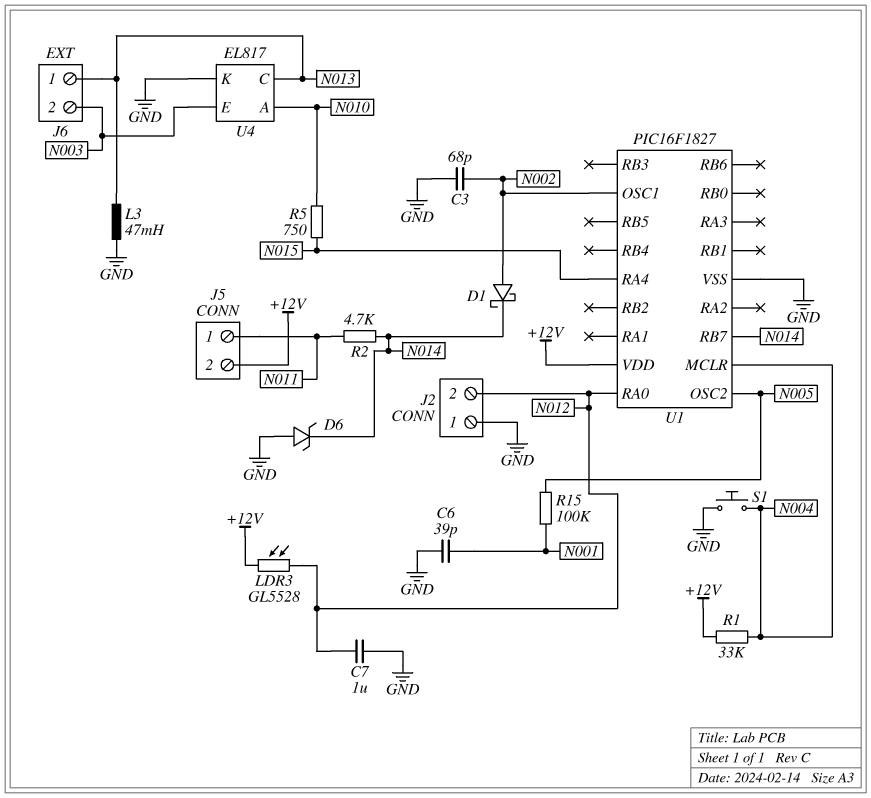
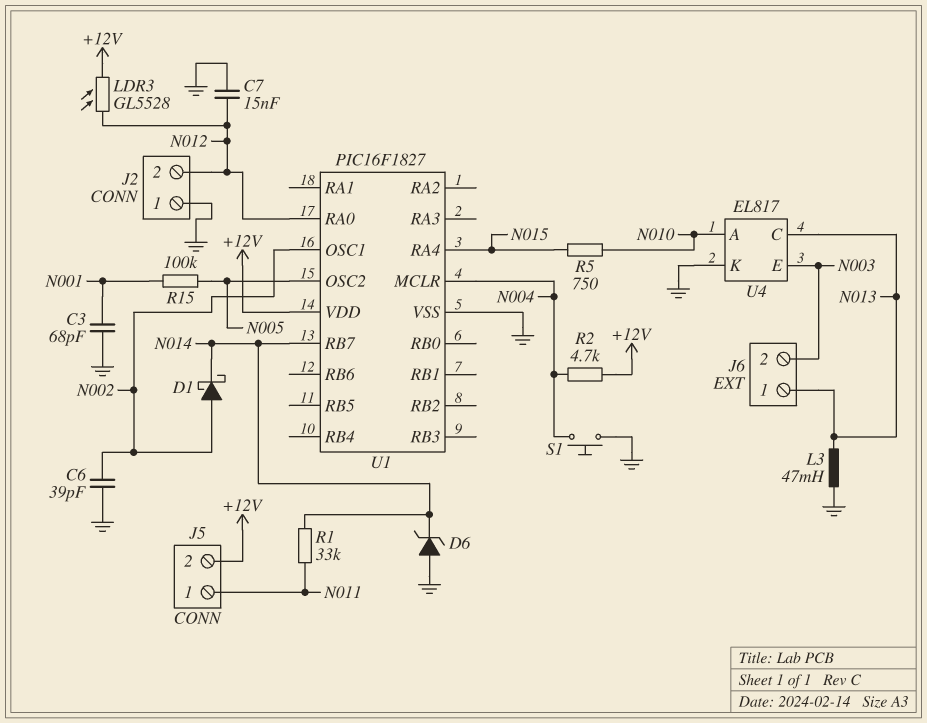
C3: 68pF (GND, N002) -> 68pF (GND, N001)
C6: 39pF (GND, N001) -> 39pF (GND, N002)
C7: 1uF (GND, N012) -> 15nF (GND, N012)
R1: 33k (+12V, N004) -> 33k (N011, N014)
R2: 4.7k (N011, N014) -> 4.7k (+12V, N004)

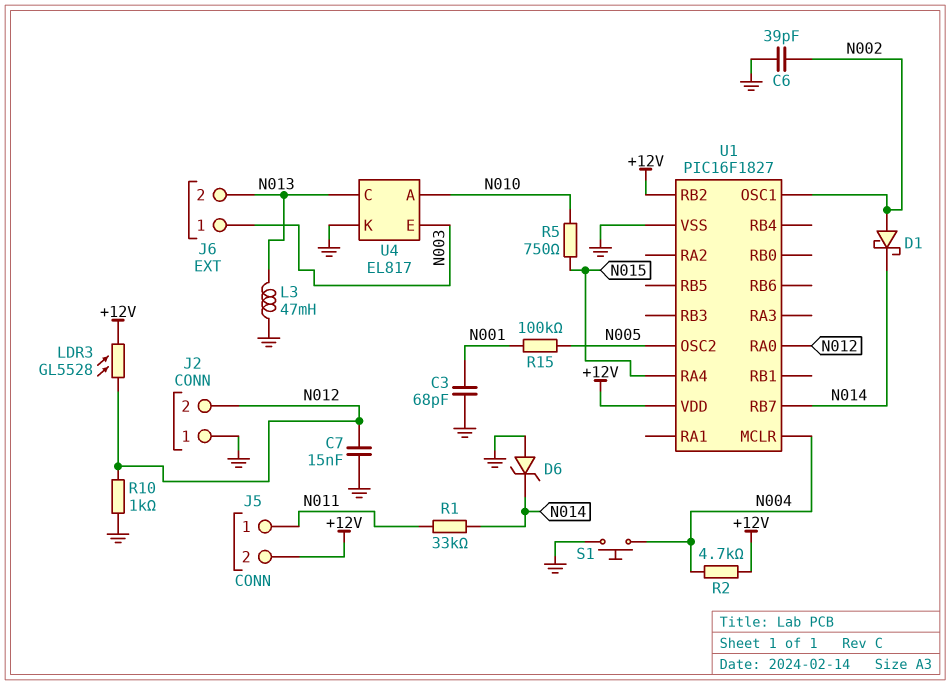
J6 pin 1: N013 -> N003
J6 pin 2: N003 -> N013
R10: none -> 1k (GND, N012)
U1 pin RB2: none -> +12V

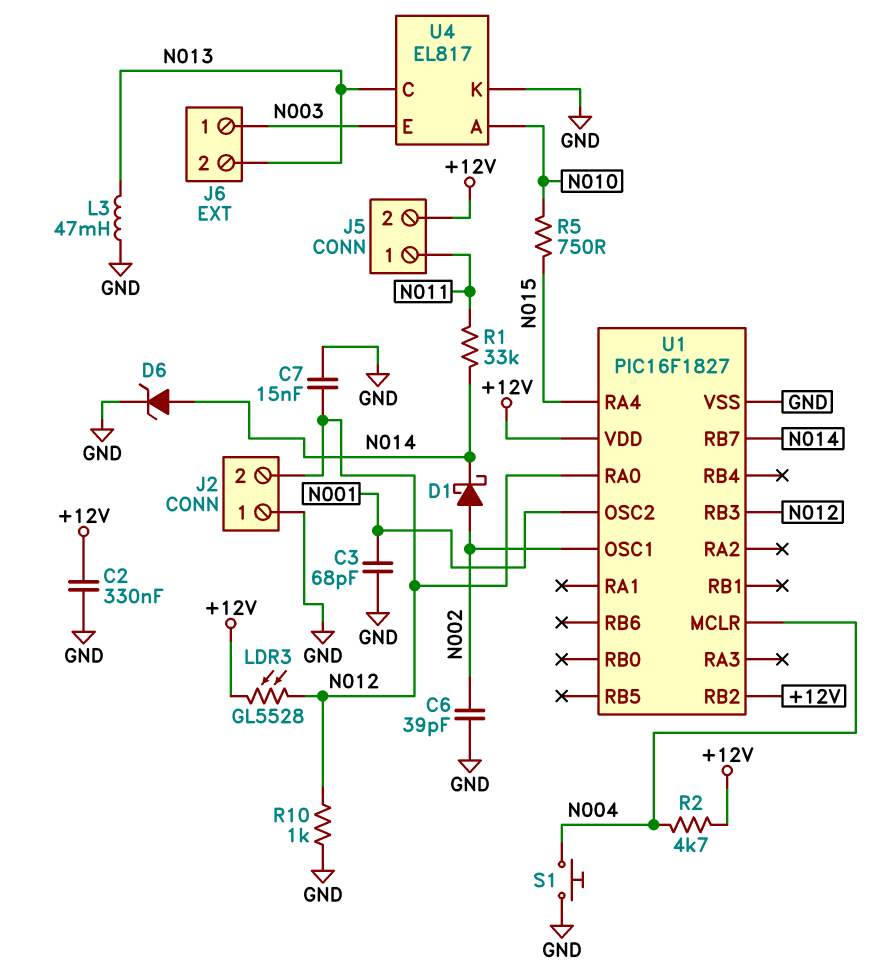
C2: none -> 330nF (+12V, GND)
D6: zener (A GND, K N014) -> zener (A N014, K GND)
R15: 100k (N001, N005) -> none
U1 pin OSC2: N005 -> N001
U1 pin RB3: none -> N012

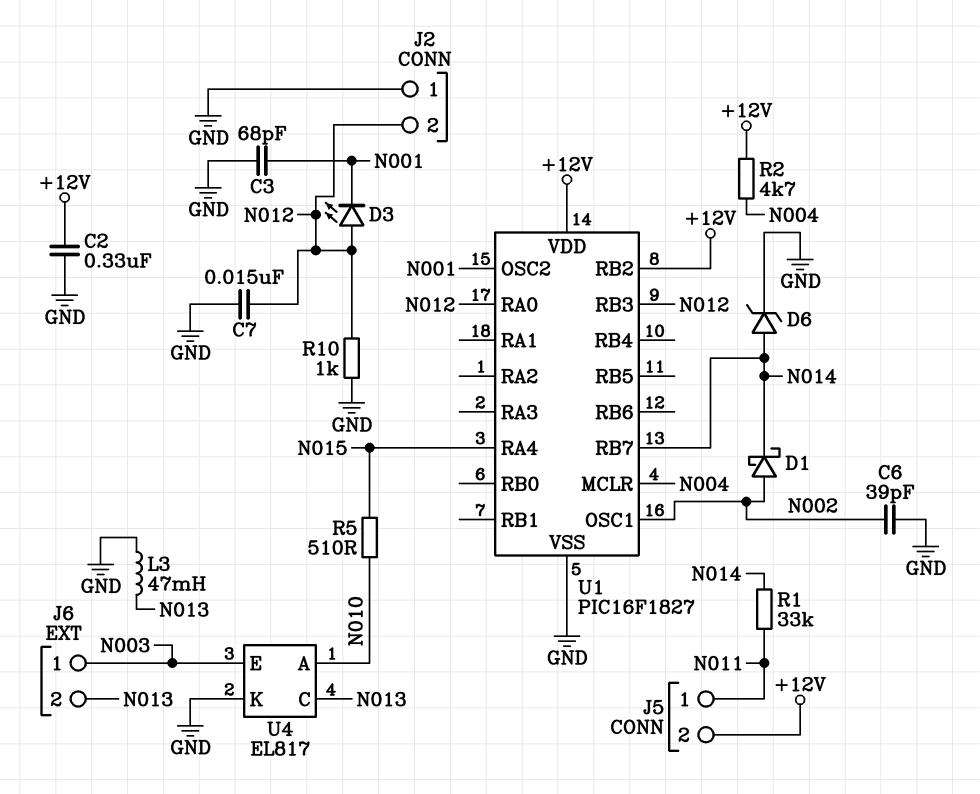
D3: none -> LED (A N012, K N001)
LDR3: GL5528 (+12V, N012) -> none
R5: 750 (N010, N015) -> 510 (N010, N015)
S1: button (GND, N004) -> none

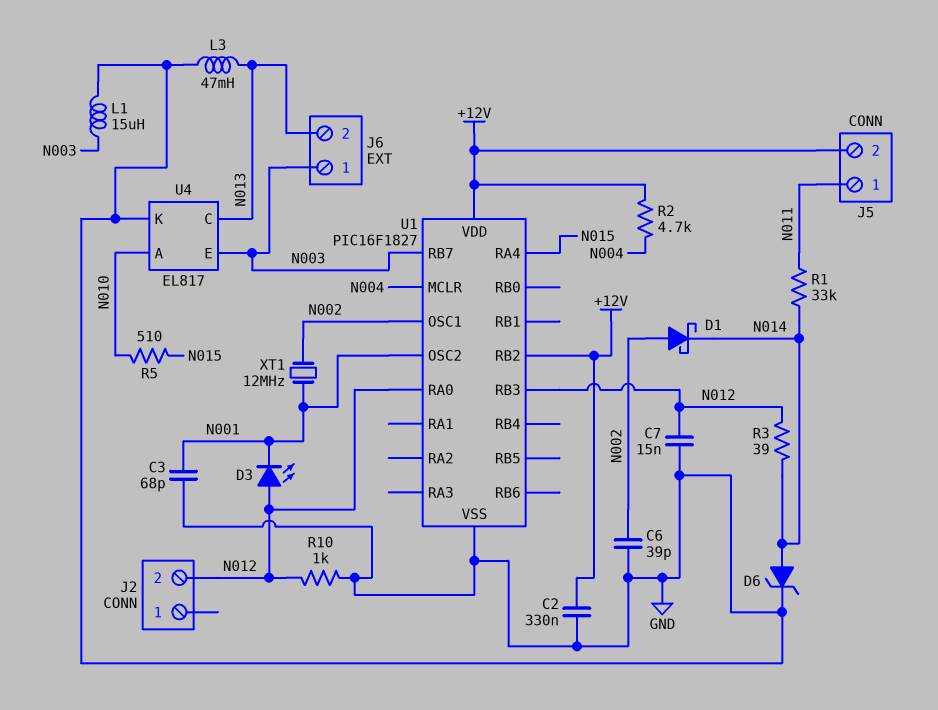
J2 pin 1: GND -> none
L1: none -> 15uH (GND, N003)
R3: none -> 39 (N012, N014)
U1 pin RB7: N014 -> N003
XT1: none -> 12MHz (N001, N002)

